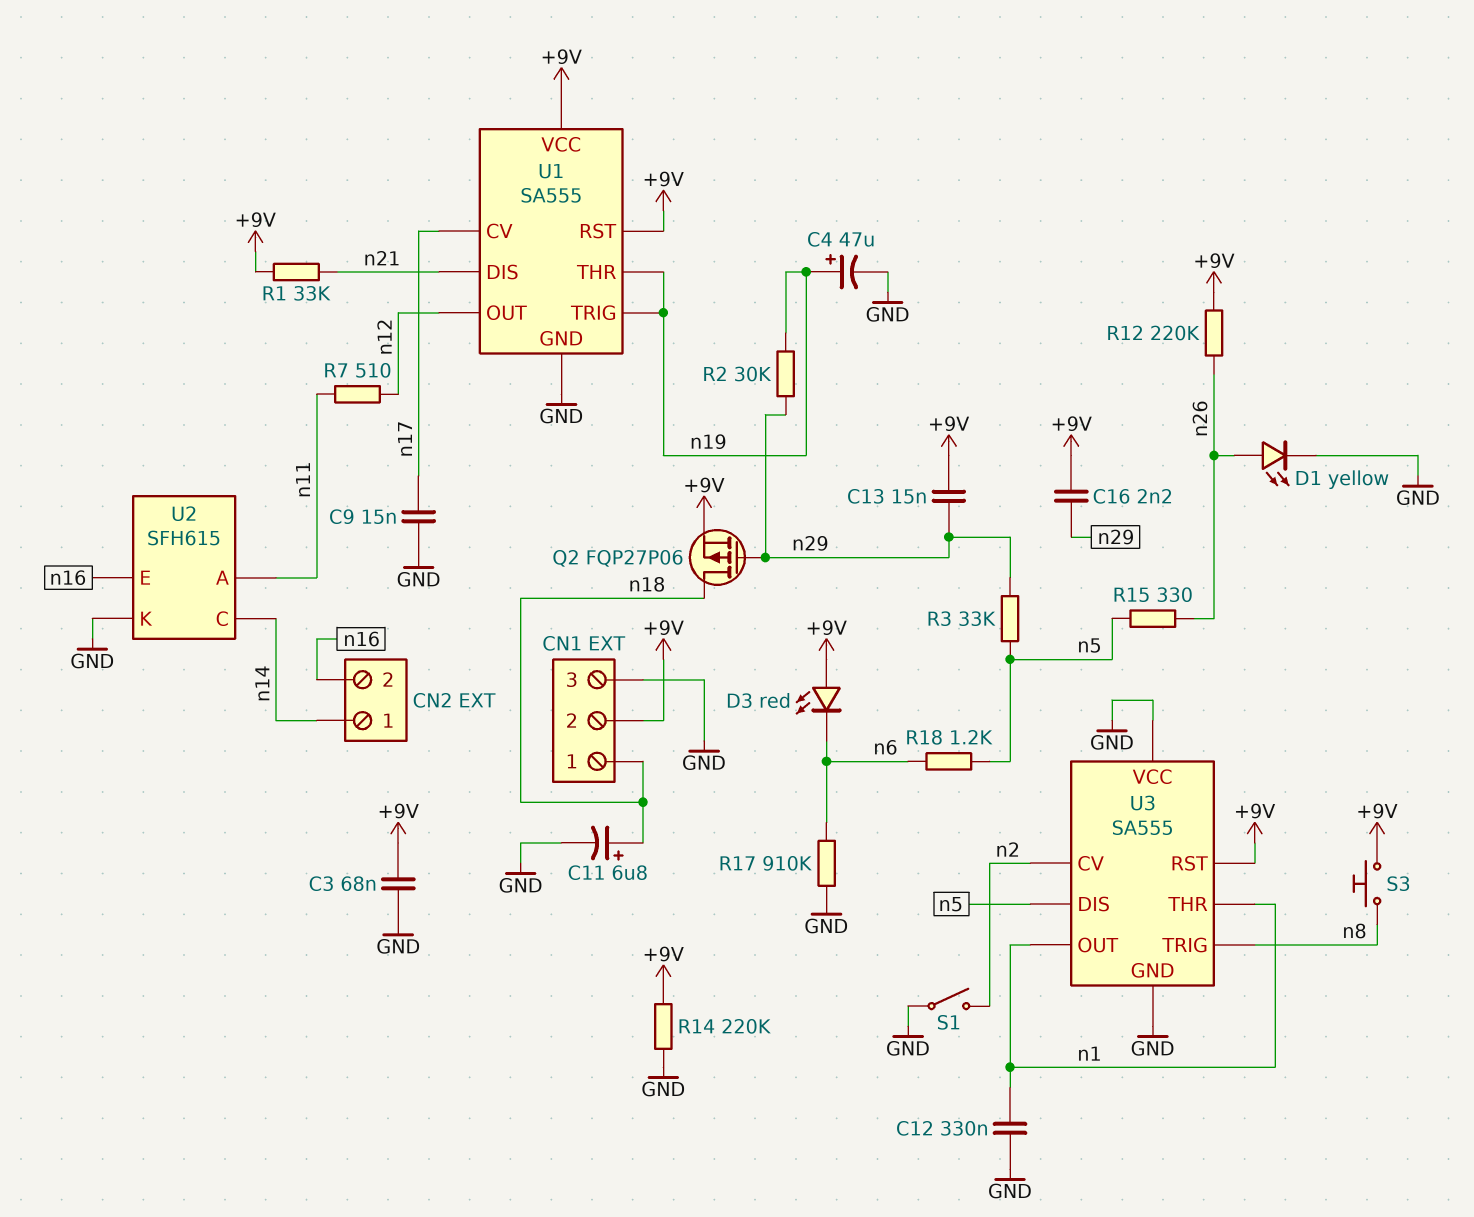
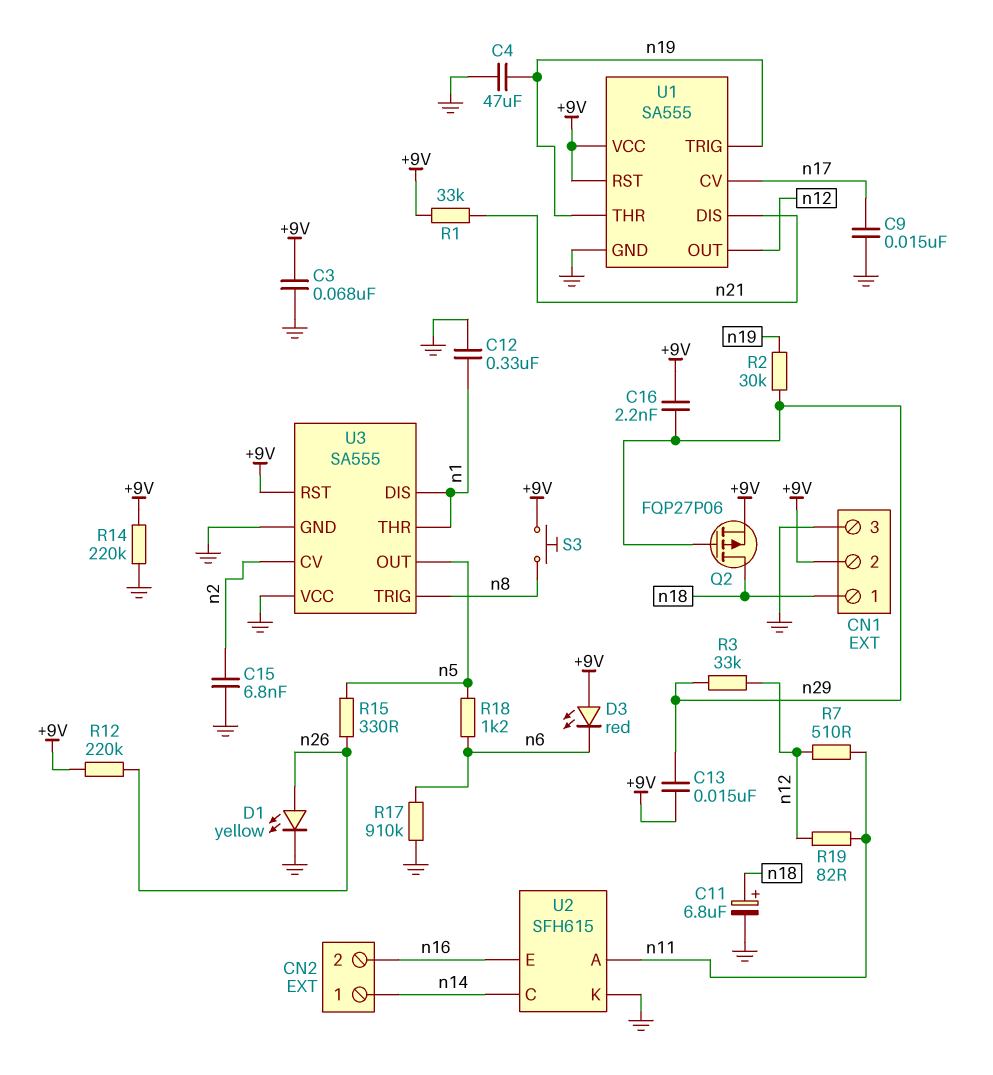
C4: 47uF (plus n19, minus GND) -> 47uF (GND, n19)
C15: none -> 6.8nF (GND, n2)
R3: 33k (n5, n29) -> 33k (n12, n29)
R19: none -> 82 (n11, n12)
S1: switch (GND, n2) -> none
U3 pin DIS: n5 -> n1
U3 pin OUT: n1 -> n5

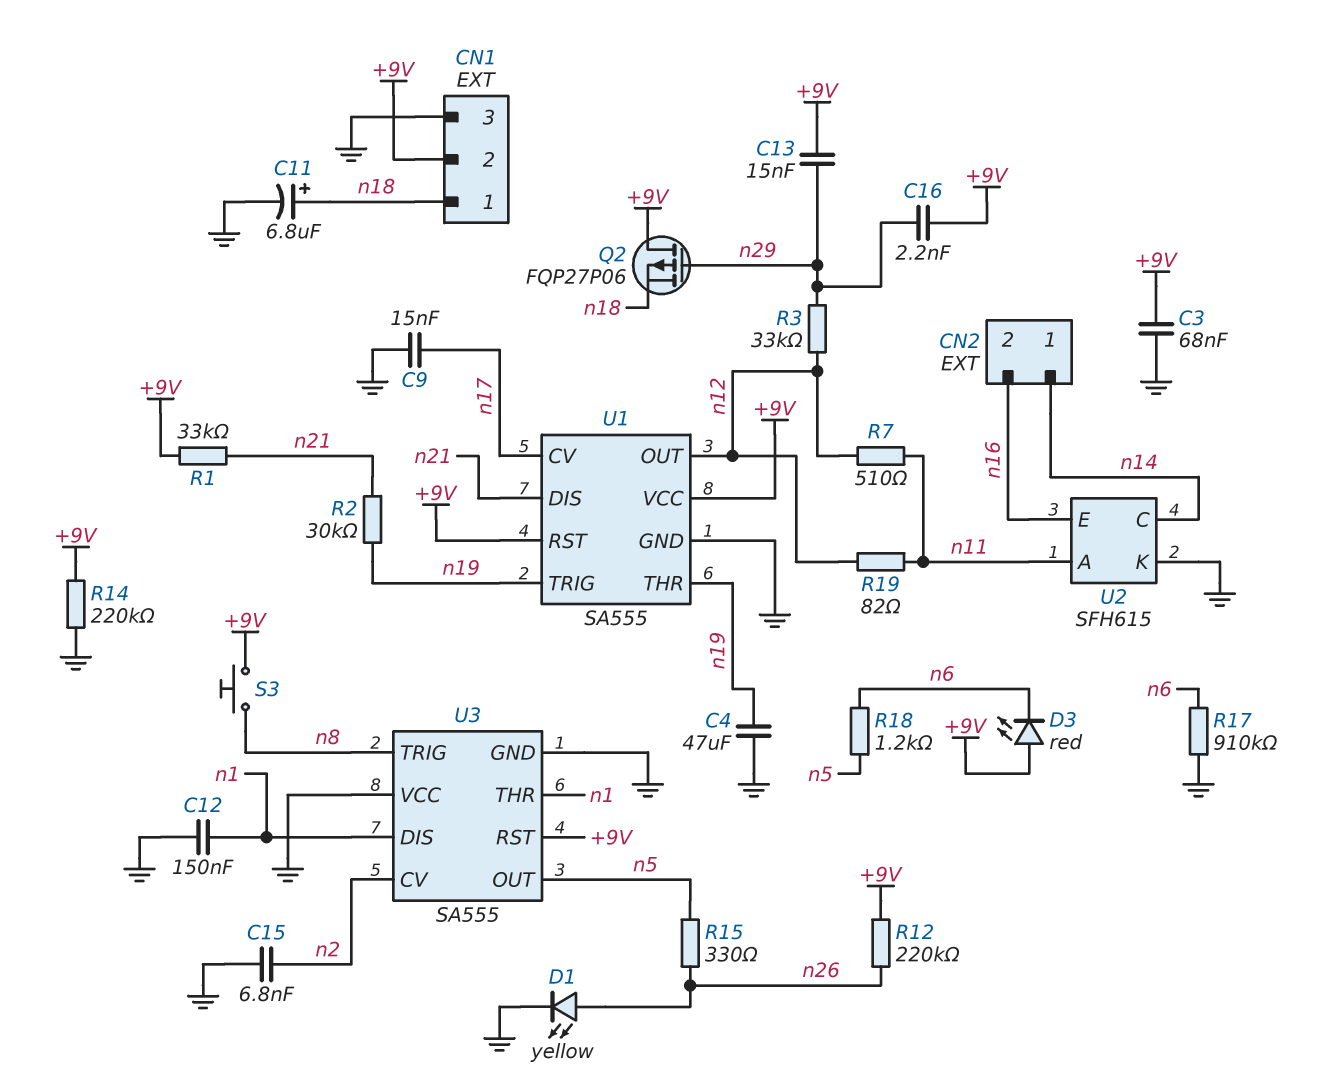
C12: 330nF (GND, n1) -> 150nF (GND, n1)
Q2: PMOS FQP27P06 (G n29, D n18, S +9V) -> PMOS FQP27P06 (G n29, D +9V, S n18)
R2: 30k (n19, n29) -> 30k (n19, n21)

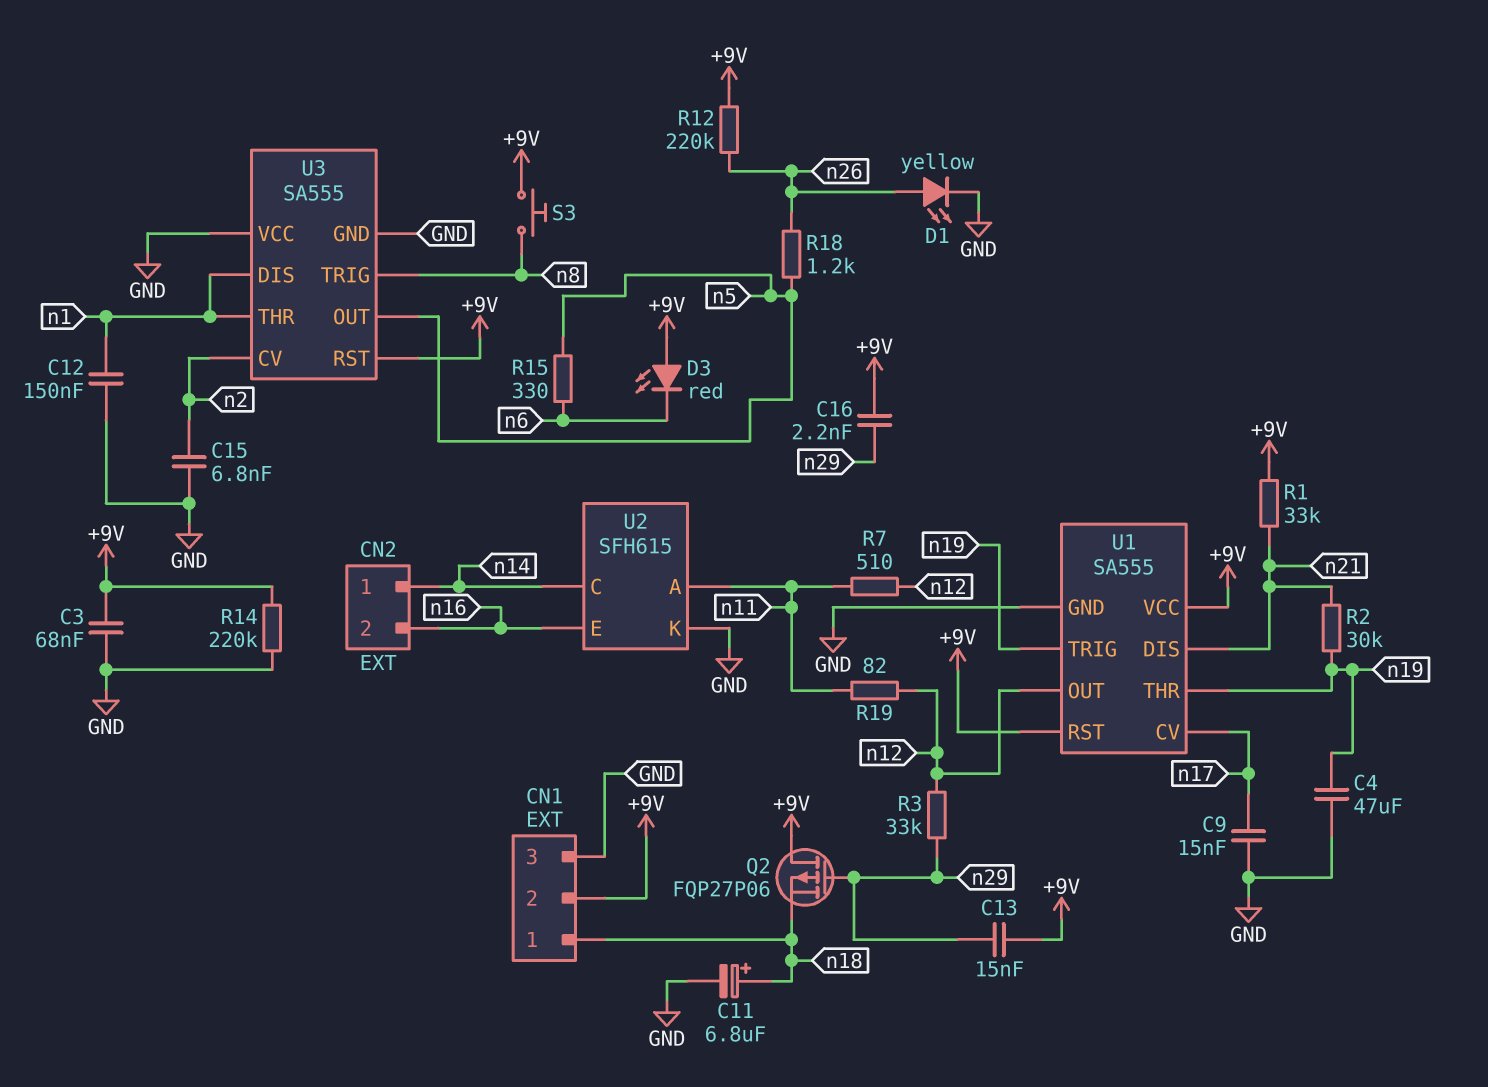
R15: 330 (n5, n26) -> 330 (n5, n6)
R17: 910k (GND, n6) -> none
R18: 1.2k (n5, n6) -> 1.2k (n5, n26)

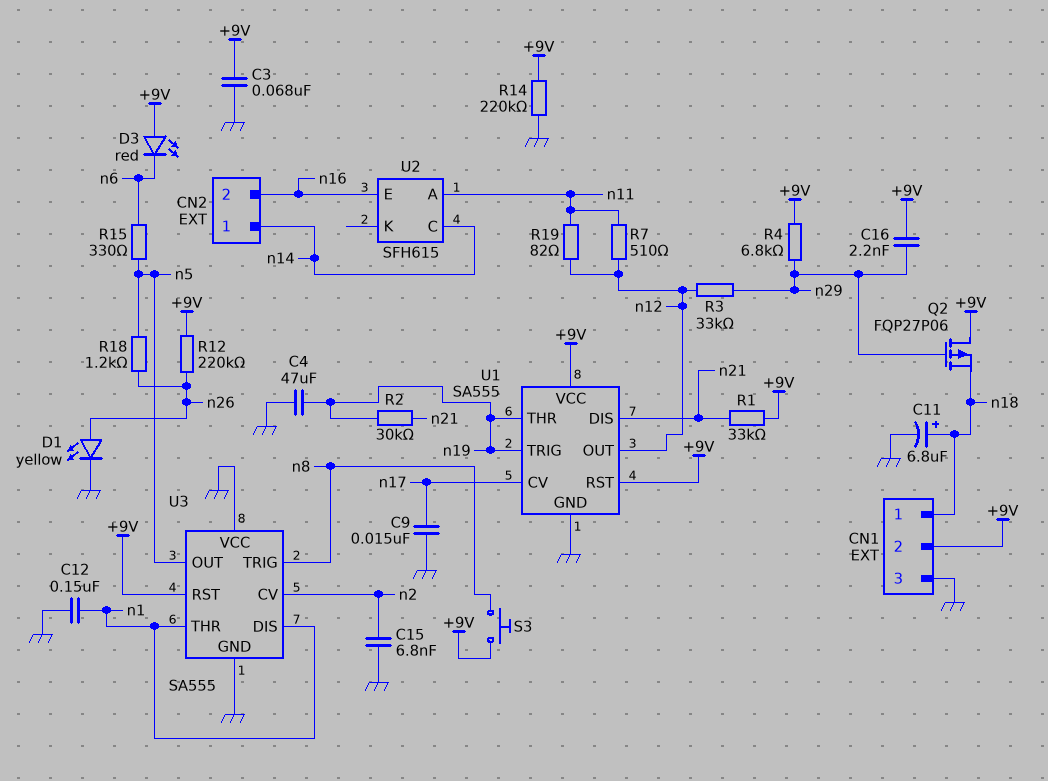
C13: 15nF (+9V, n29) -> none
R4: none -> 6.8k (+9V, n29)
U2 pin K: GND -> none

